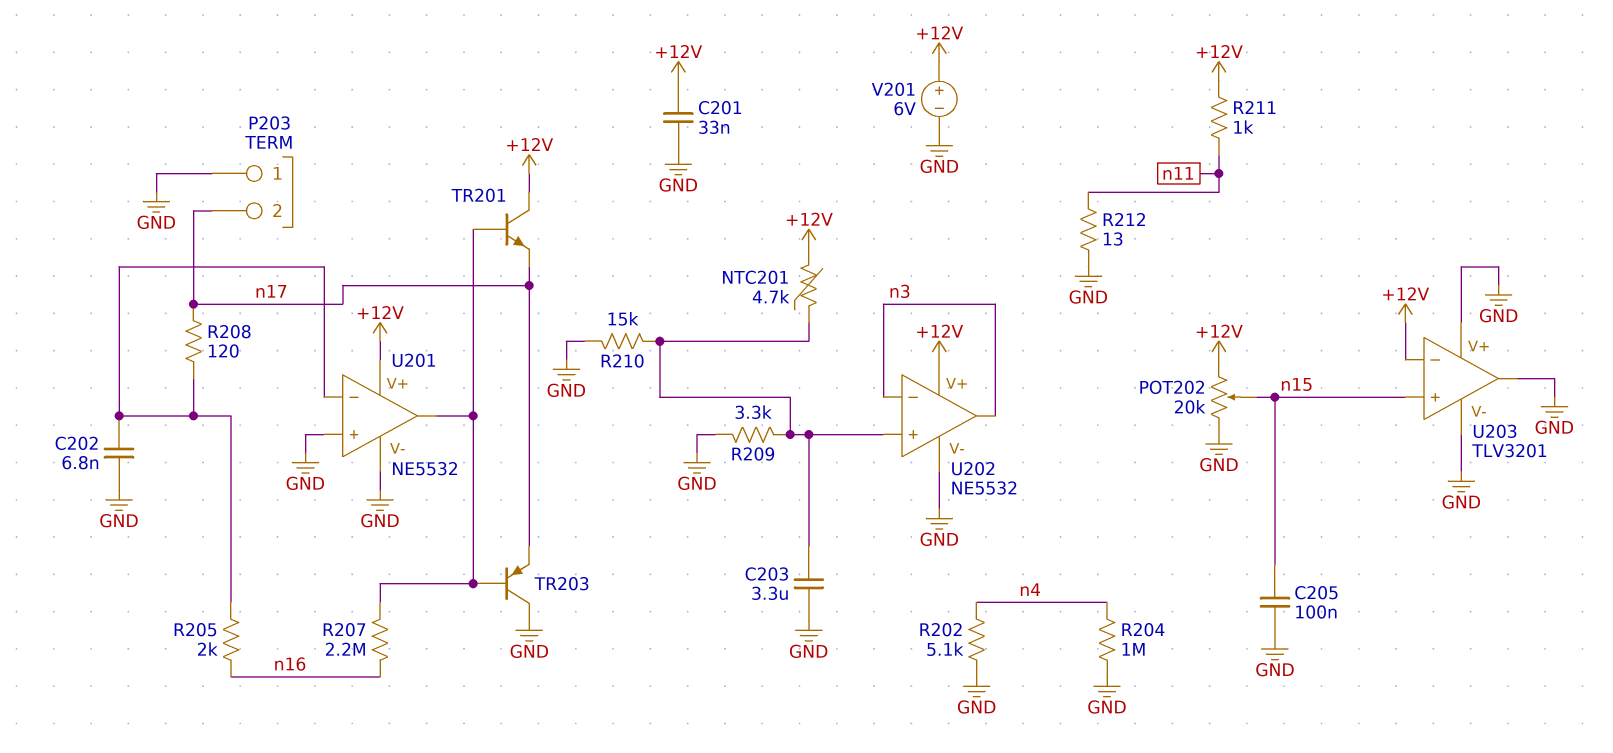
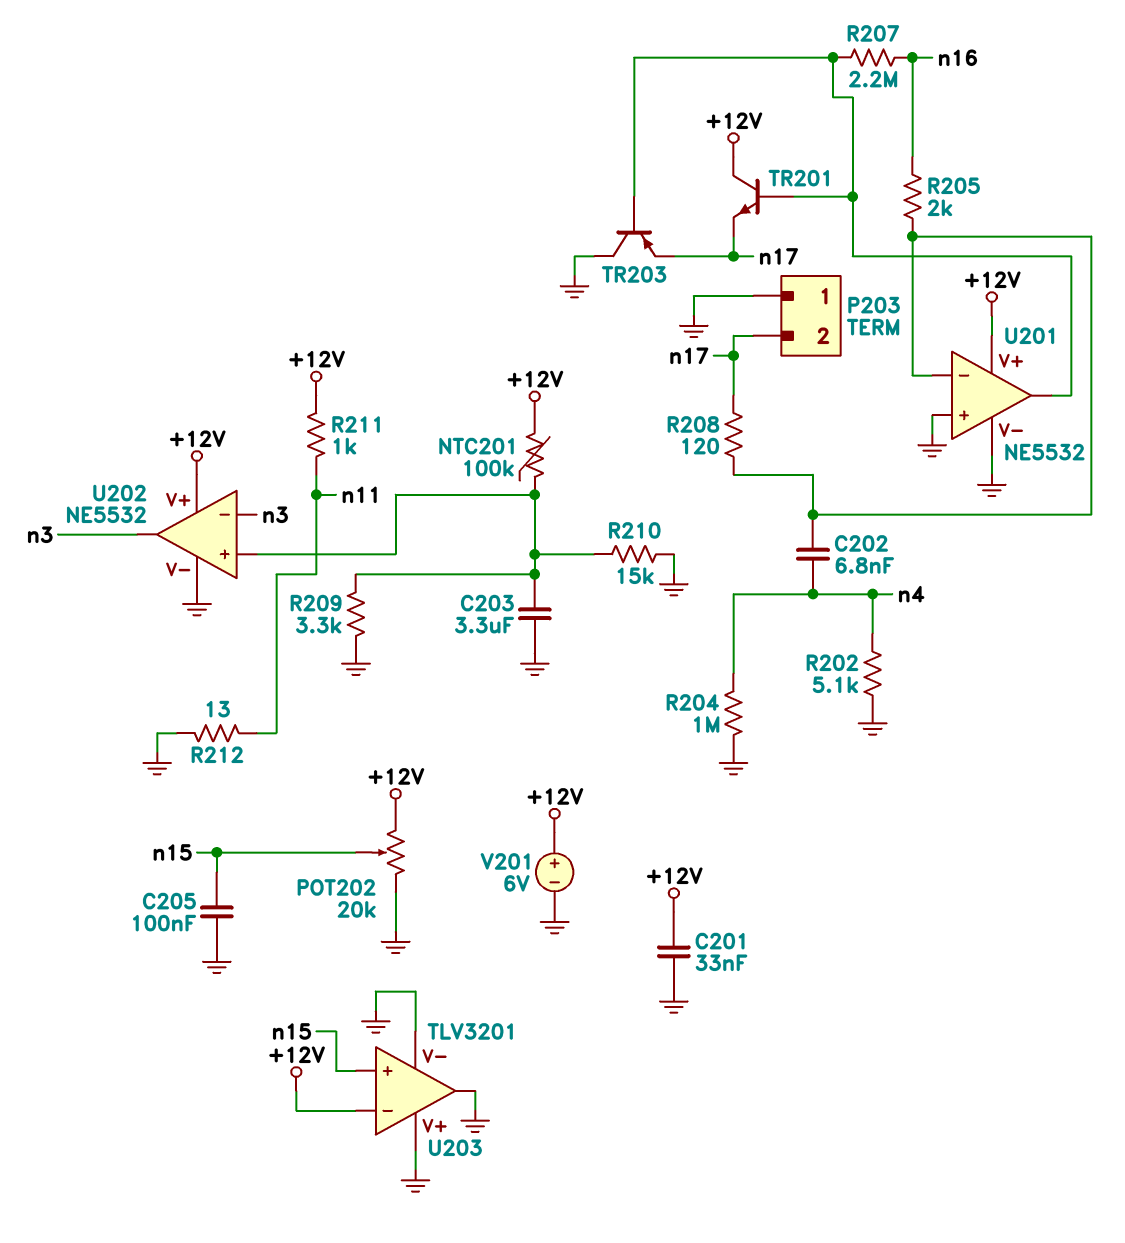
C202: 6.8nF (GND, U201/in-) -> 6.8nF (U201/in-, n4)
NTC201: 4.7k (+12V, U202/in+) -> 100k (+12V, U202/in+)

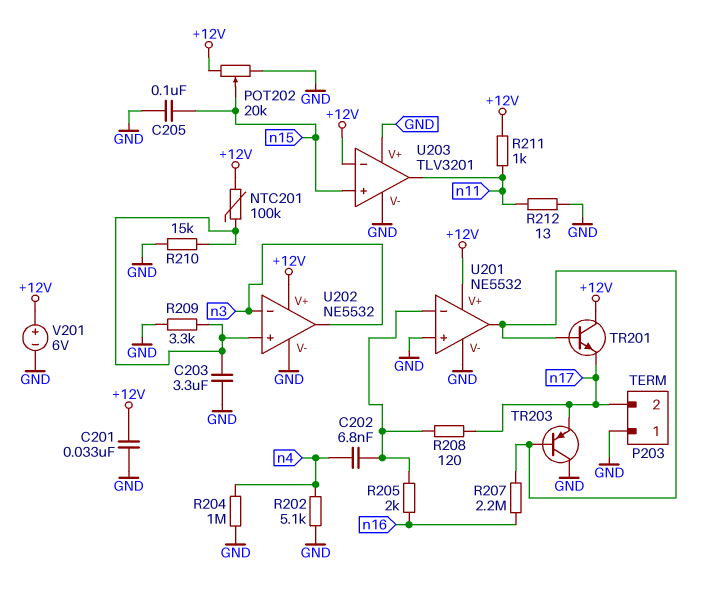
U203 pin out: GND -> n11

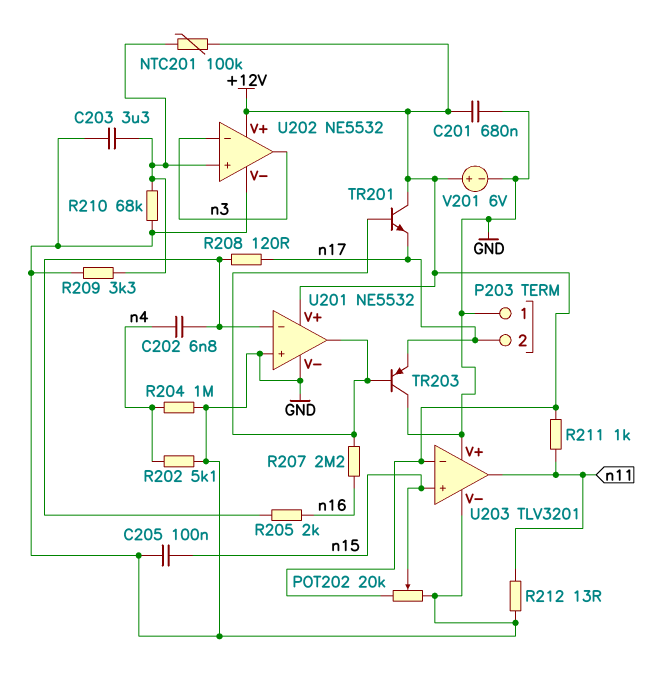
C201: 33nF (+12V, GND) -> 680nF (+12V, GND)
R210: 15k (GND, U202/in+) -> 68k (GND, U202/in+)

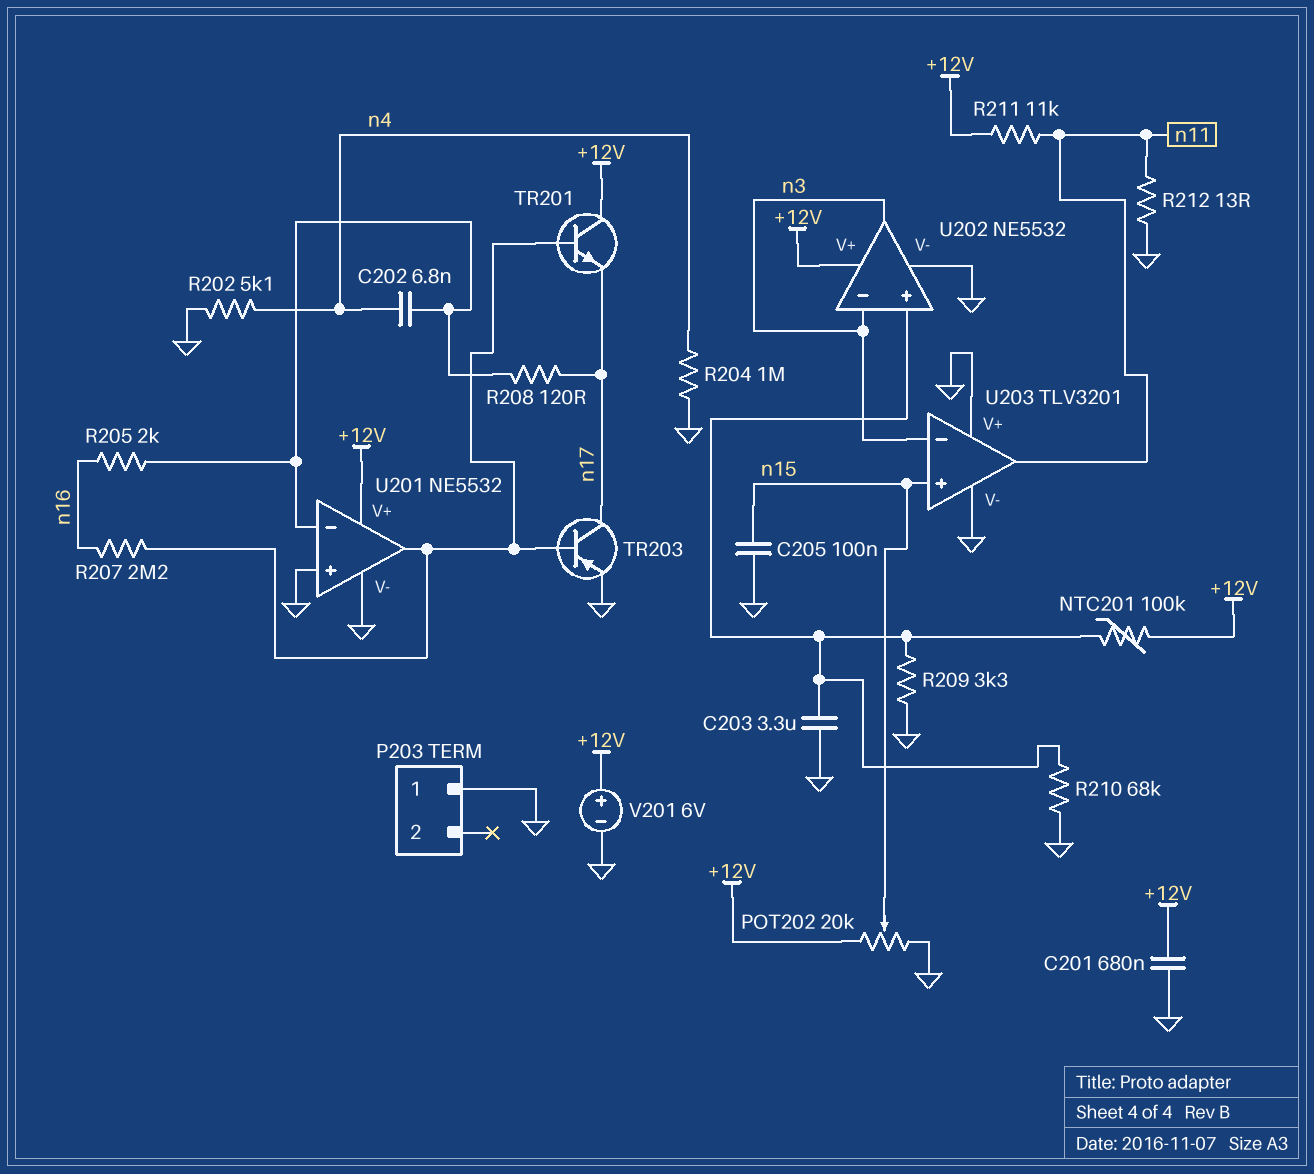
P203 pin 2: n17 -> none
R211: 1k (+12V, n11) -> 11k (+12V, n11)
TR203: PNP (B U201/out, C GND, E n17) -> PNP (B U201/out, C n17, E GND)
U203 pin in-: +12V -> n3

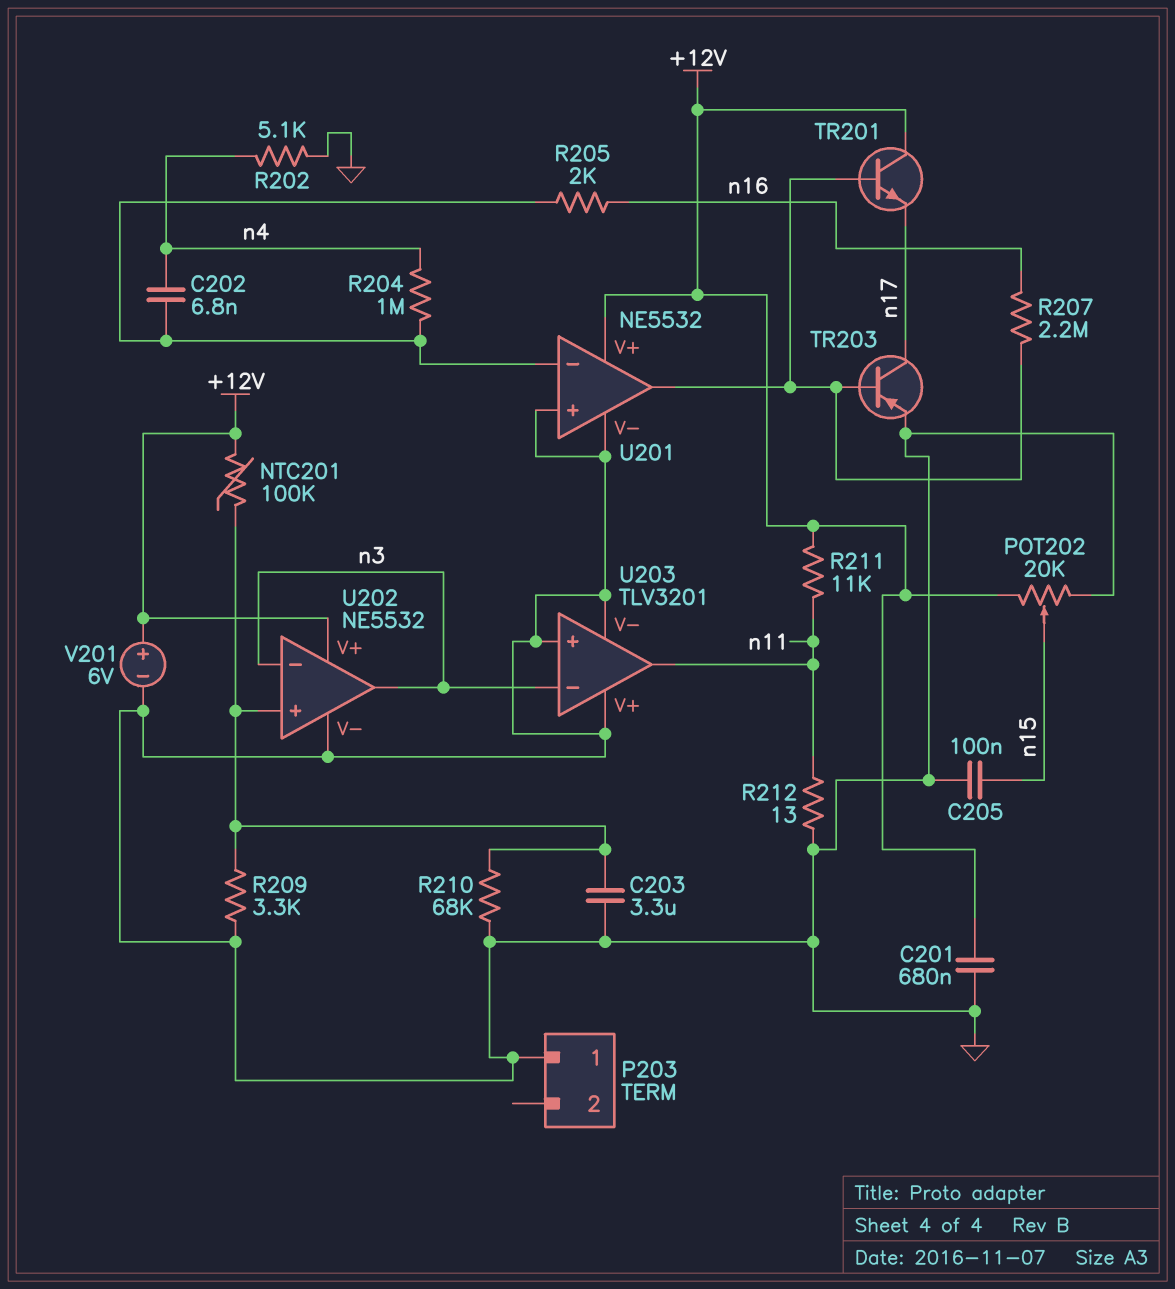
R204: 1M (GND, n4) -> 1M (U201/in-, n4)
R208: 120 (U201/in-, n17) -> none
U203 pin in+: n15 -> GND

